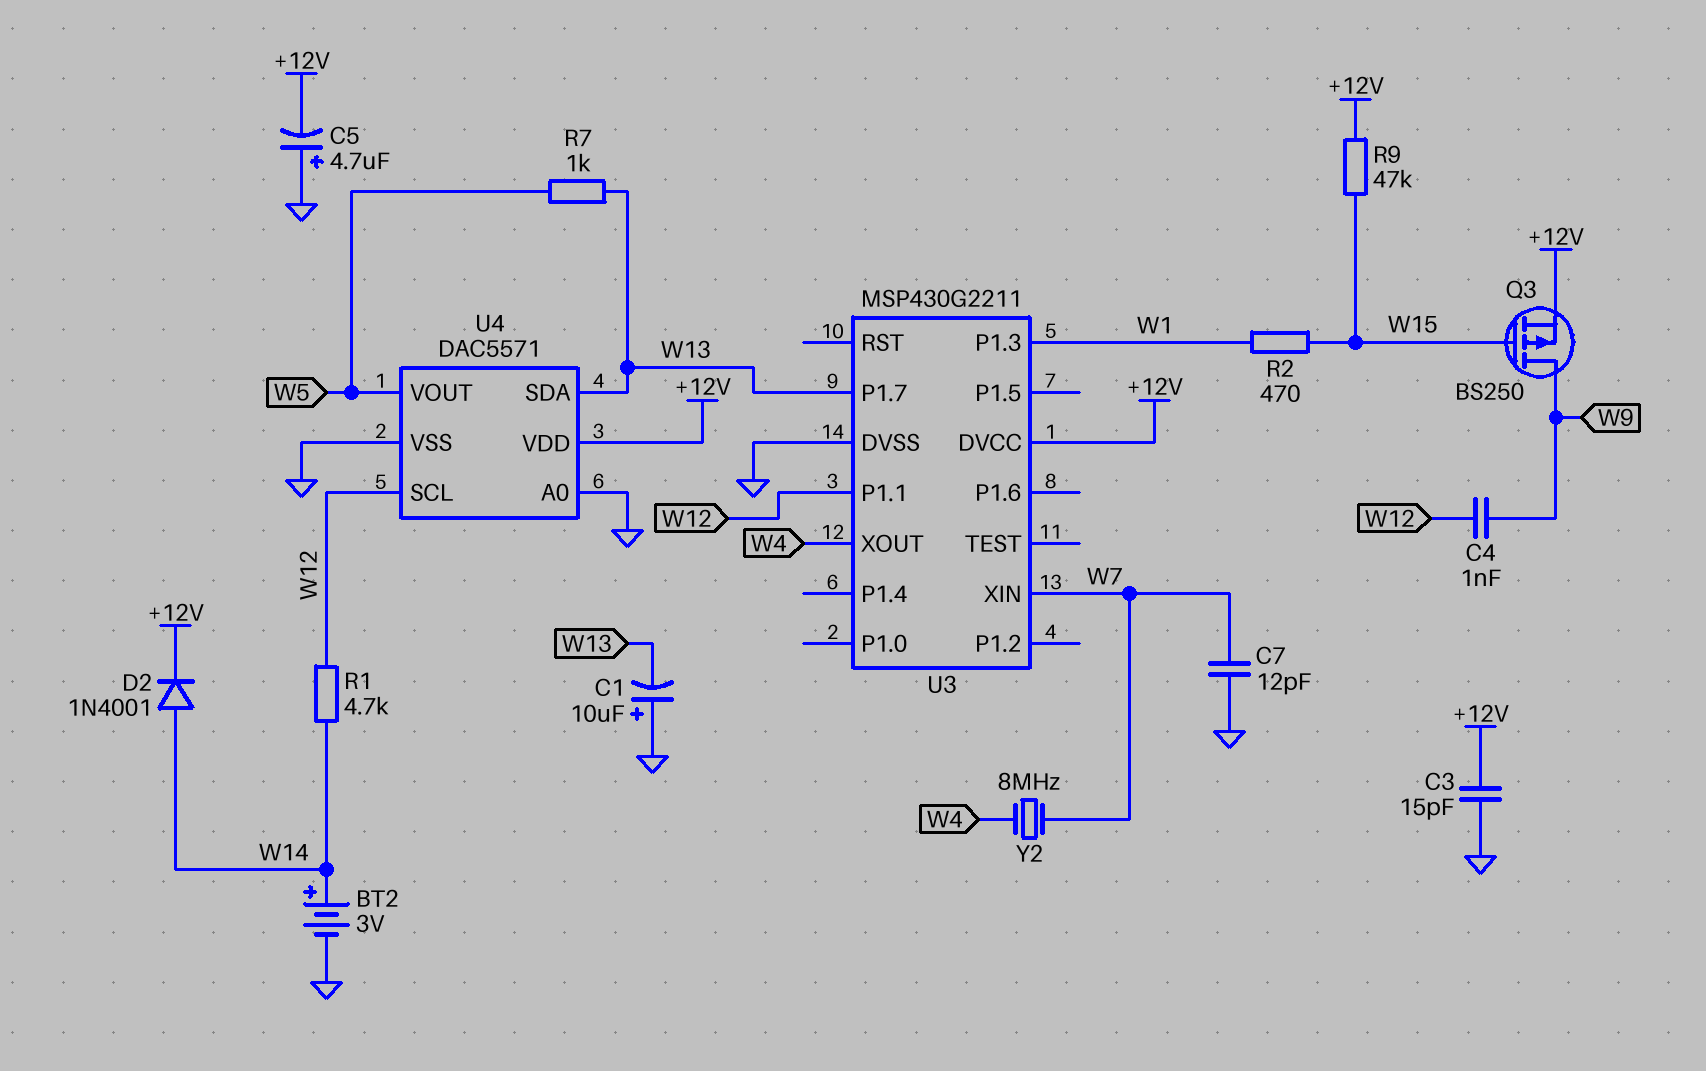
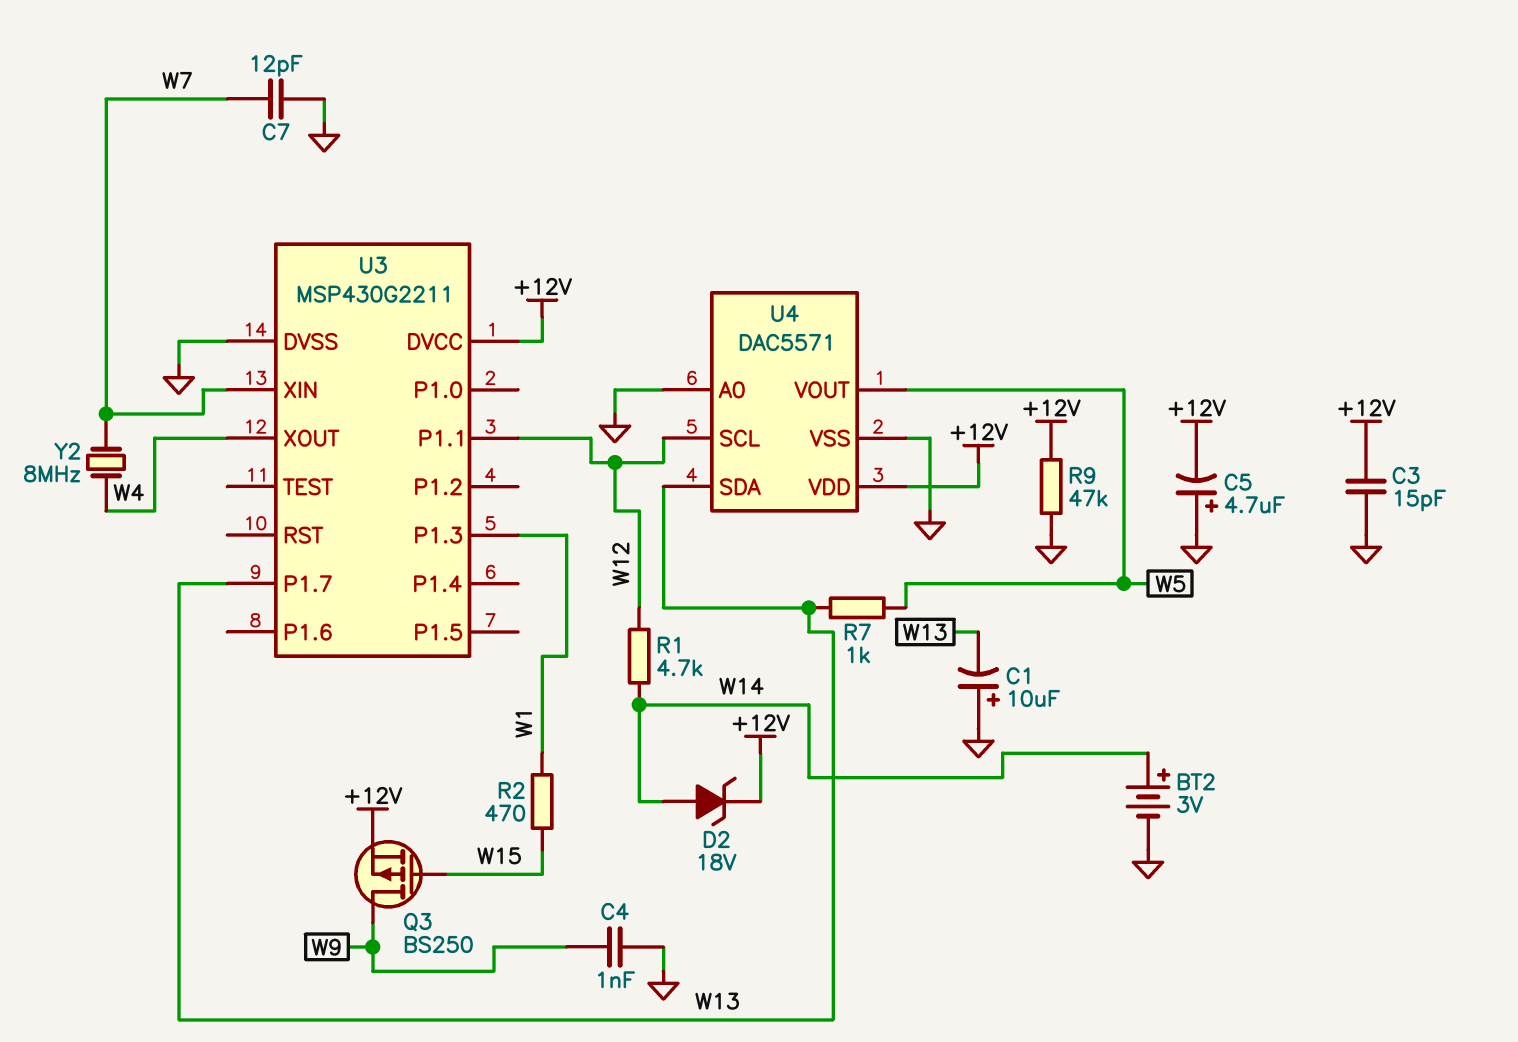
C4: 1nF (W9, W12) -> 1nF (GND, W9)
D2: diode 1N4001 (A W14, K +12V) -> zener 18V (A W14, K +12V)
R9: 47k (+12V, W15) -> 47k (+12V, GND)

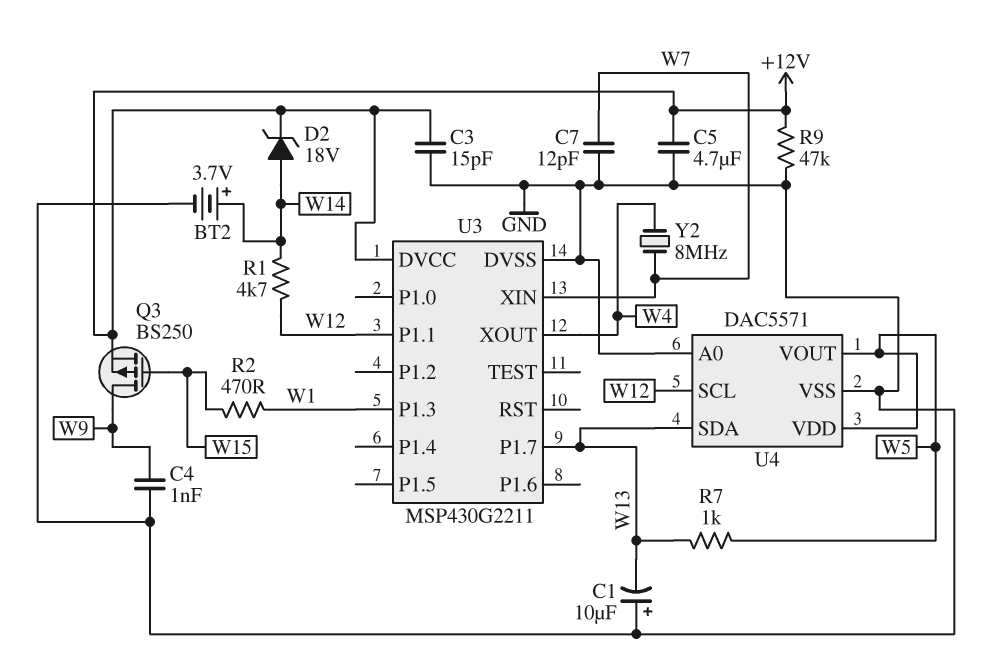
BT2: 3V (plus W14, minus GND) -> 3.7V (plus W14, minus GND)
C5: 4.7uF (plus GND, minus +12V) -> 4.7uF (+12V, GND)
U4 pin VDD: +12V -> W5

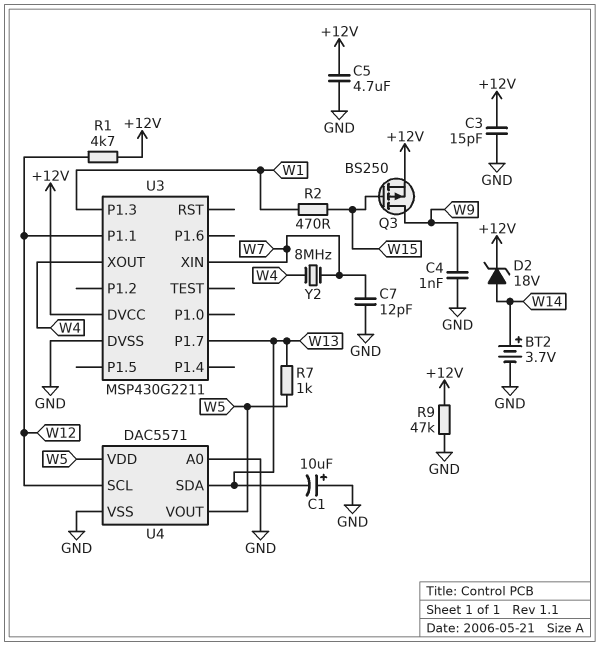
R1: 4.7k (W12, W14) -> 4.7k (+12V, W12)

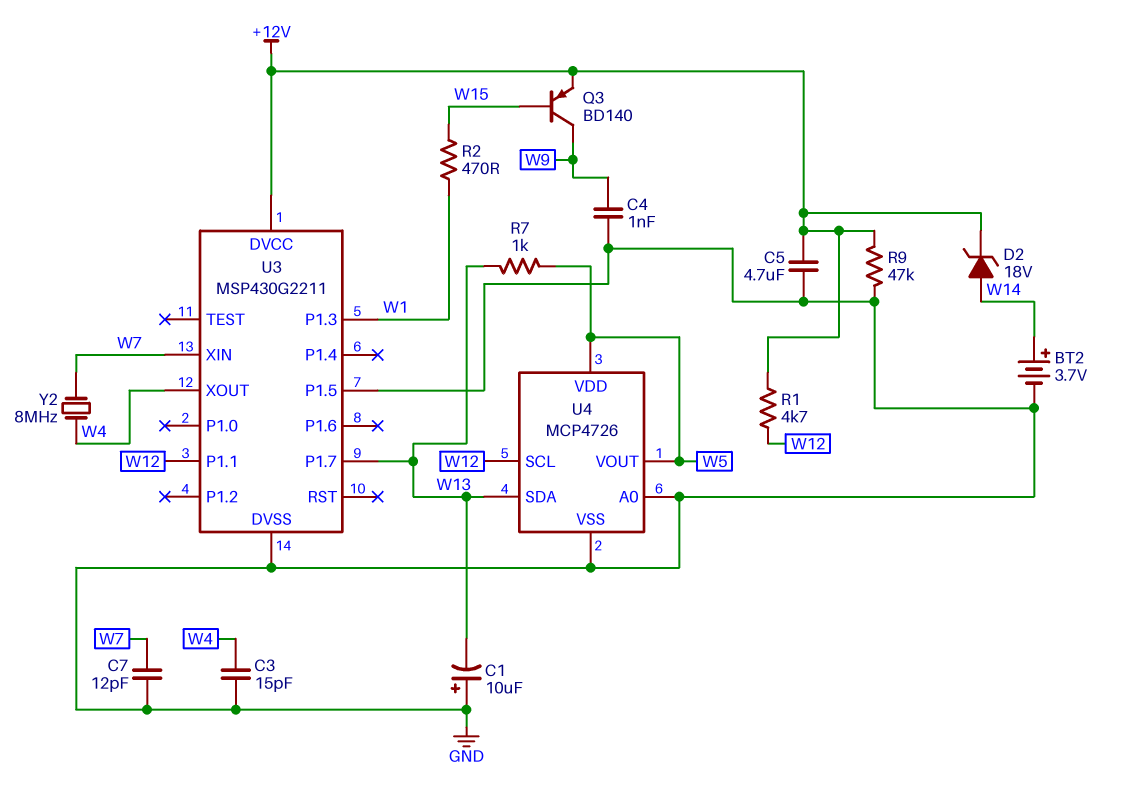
C3: 15pF (+12V, GND) -> 15pF (GND, W4)
Q3: PMOS BS250 (G W15, D W9, S +12V) -> PNP BD140 (B W15, C W9, E +12V)
U3 pin P1.5: none -> GND
U4: DAC5571 -> MCP4726

